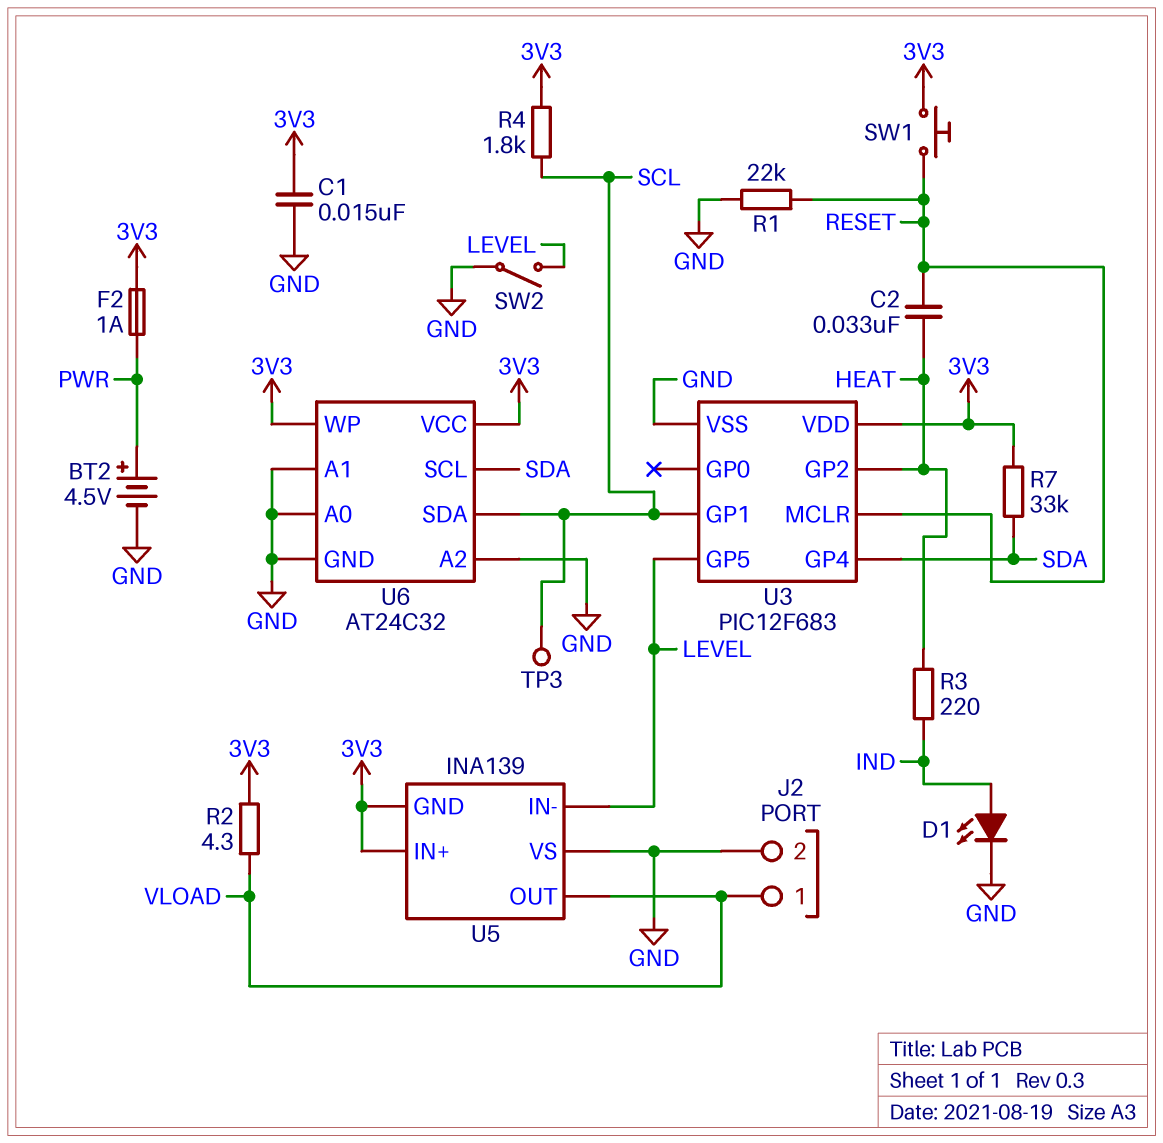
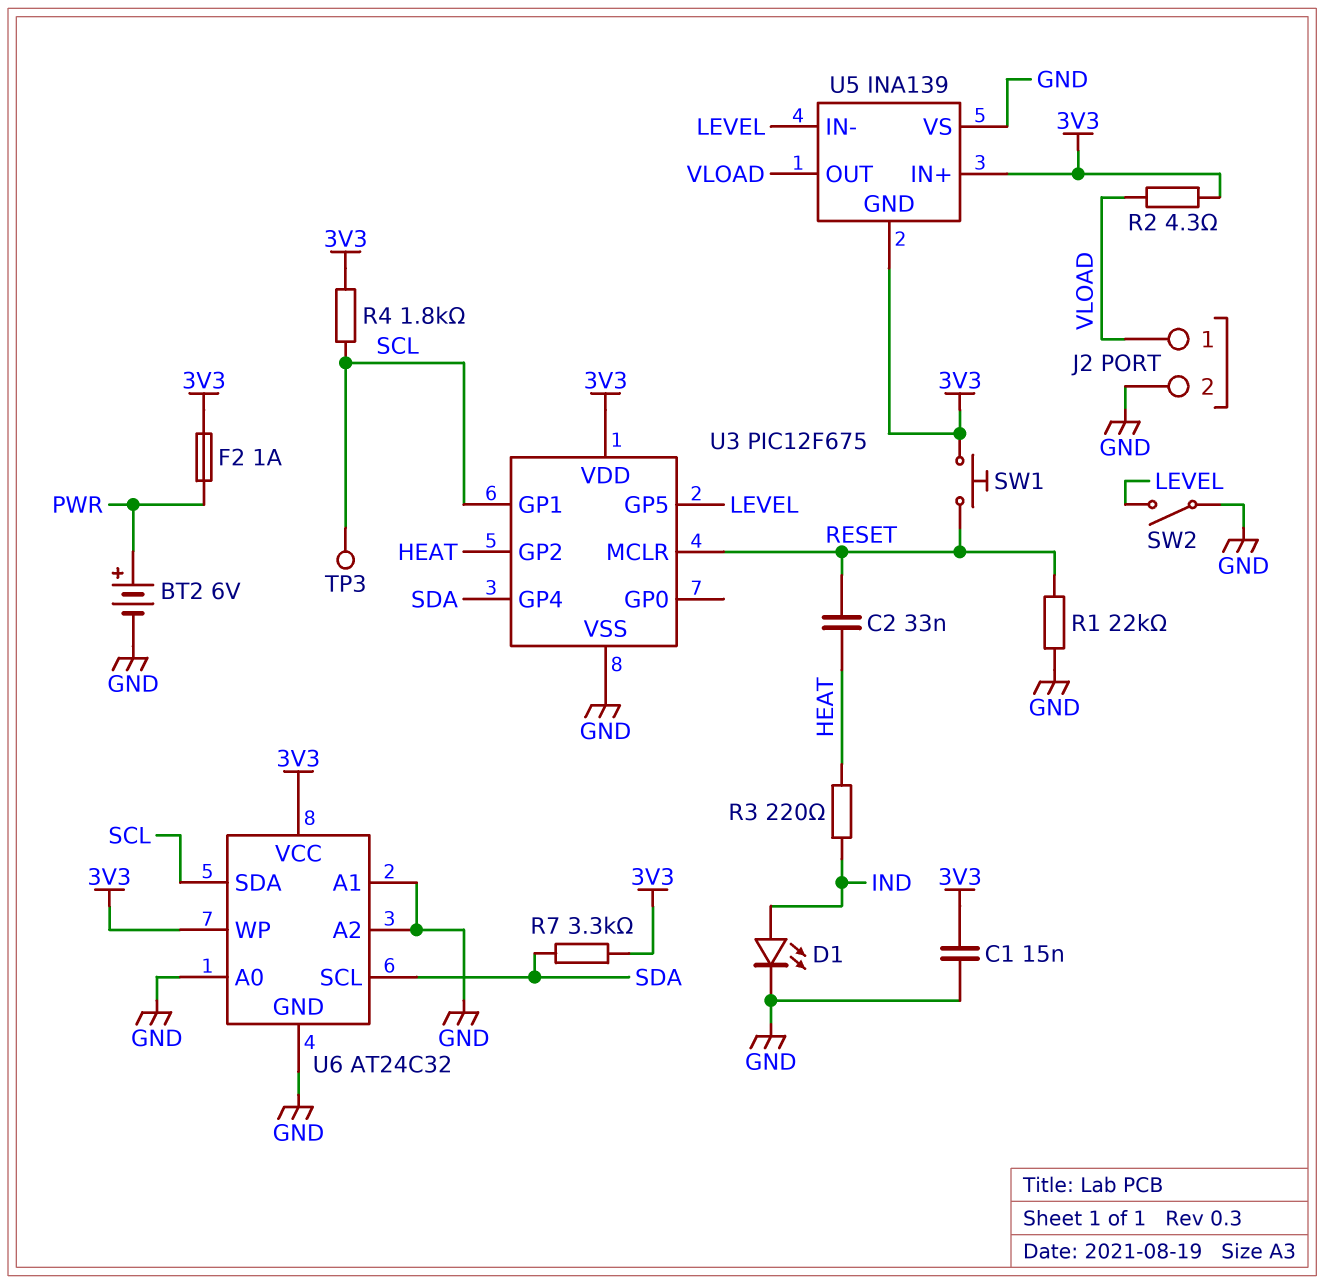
BT2: 4.5V (plus PWR, minus GND) -> 6V (plus PWR, minus GND)
R7: 33k (3V3, SDA) -> 3.3k (3V3, SDA)
U3: PIC12F683 -> PIC12F675

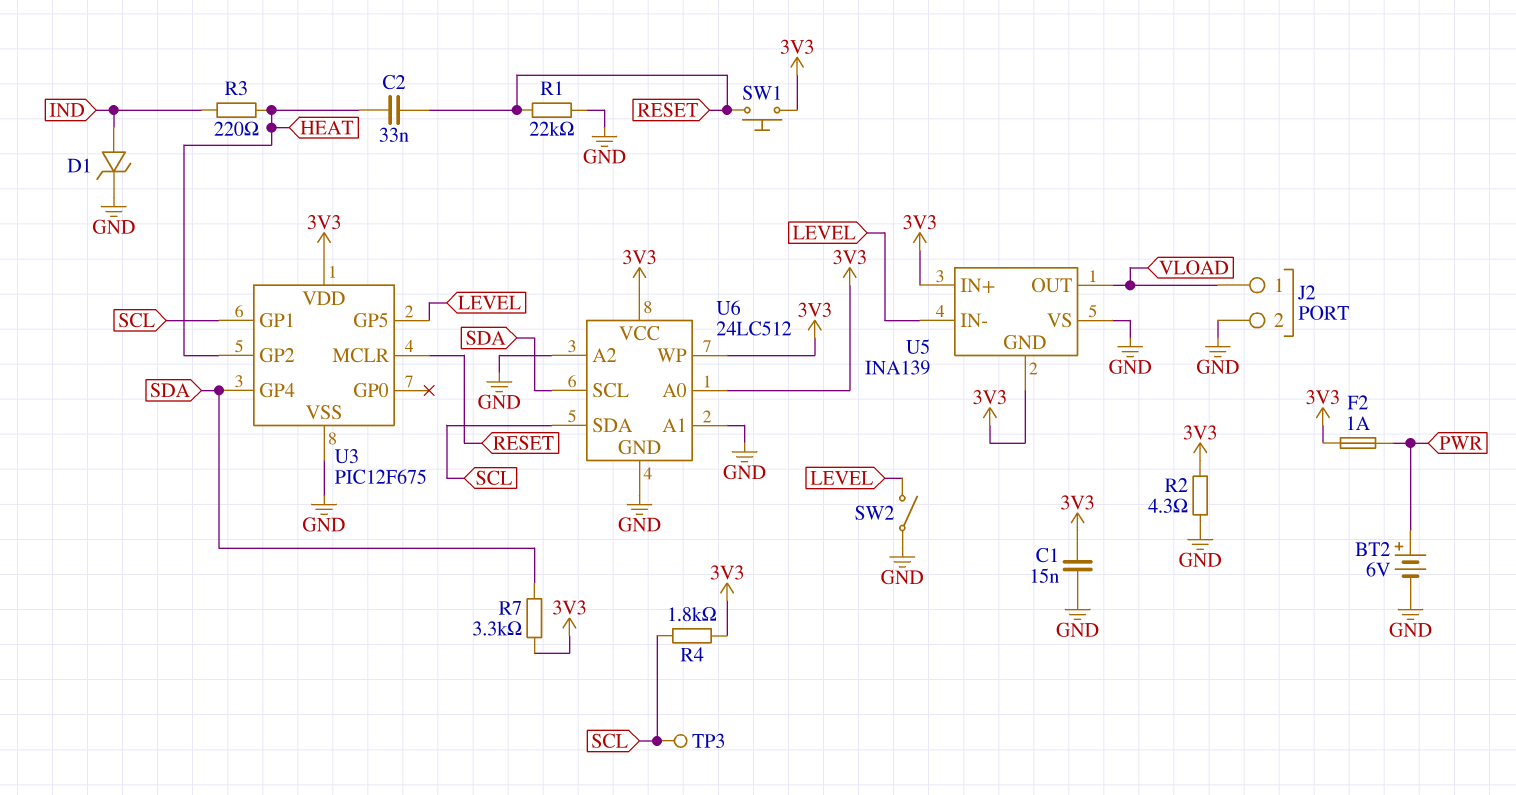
D1: LED (A IND, K GND) -> zener (A IND, K GND)
R2: 4.3 (3V3, VLOAD) -> 4.3 (3V3, GND)
U6: AT24C32 -> 24LC512
U6 pin A0: GND -> 3V3

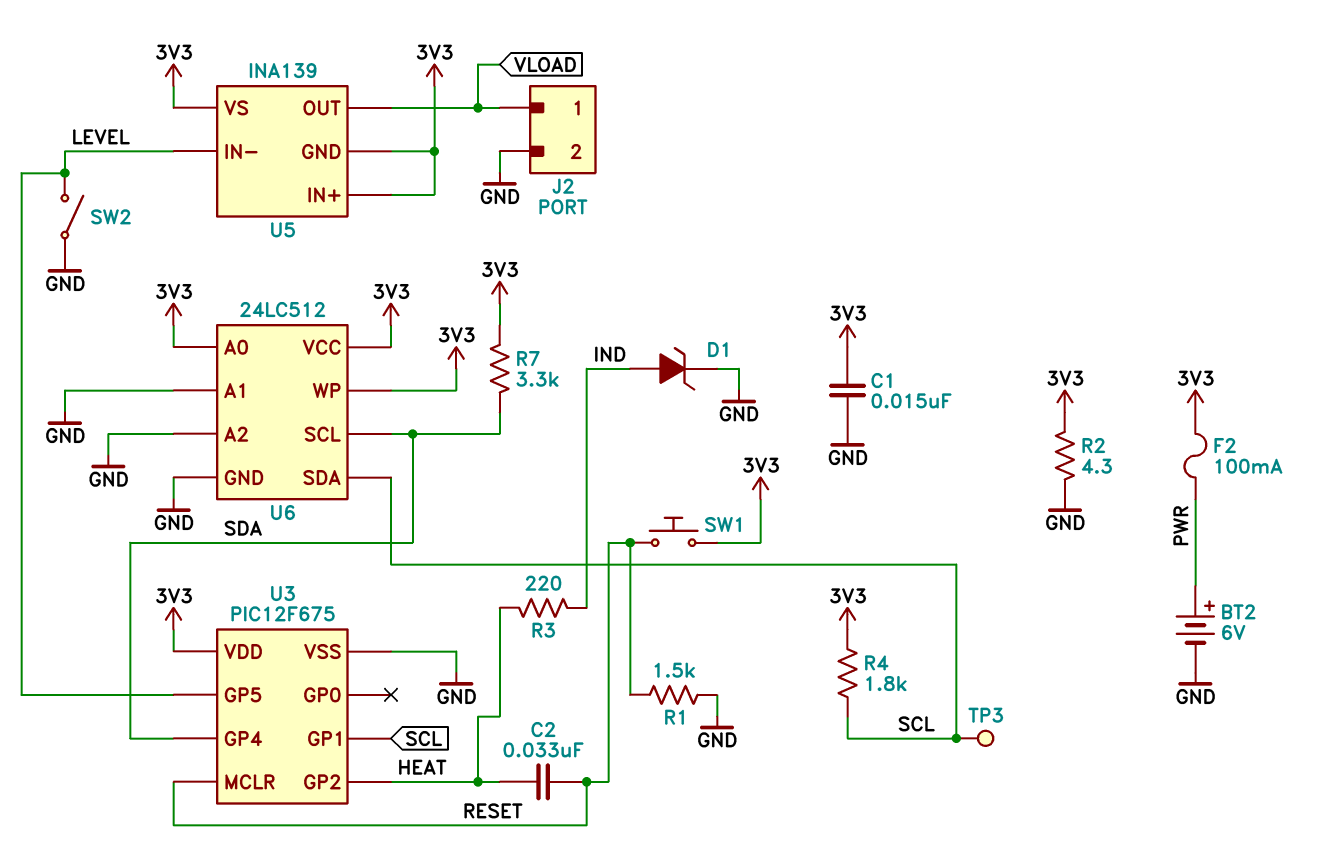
F2: 1A (3V3, PWR) -> 100mA (3V3, PWR)
R1: 22k (GND, RESET) -> 1.5k (GND, RESET)
U5 pin VS: GND -> 3V3

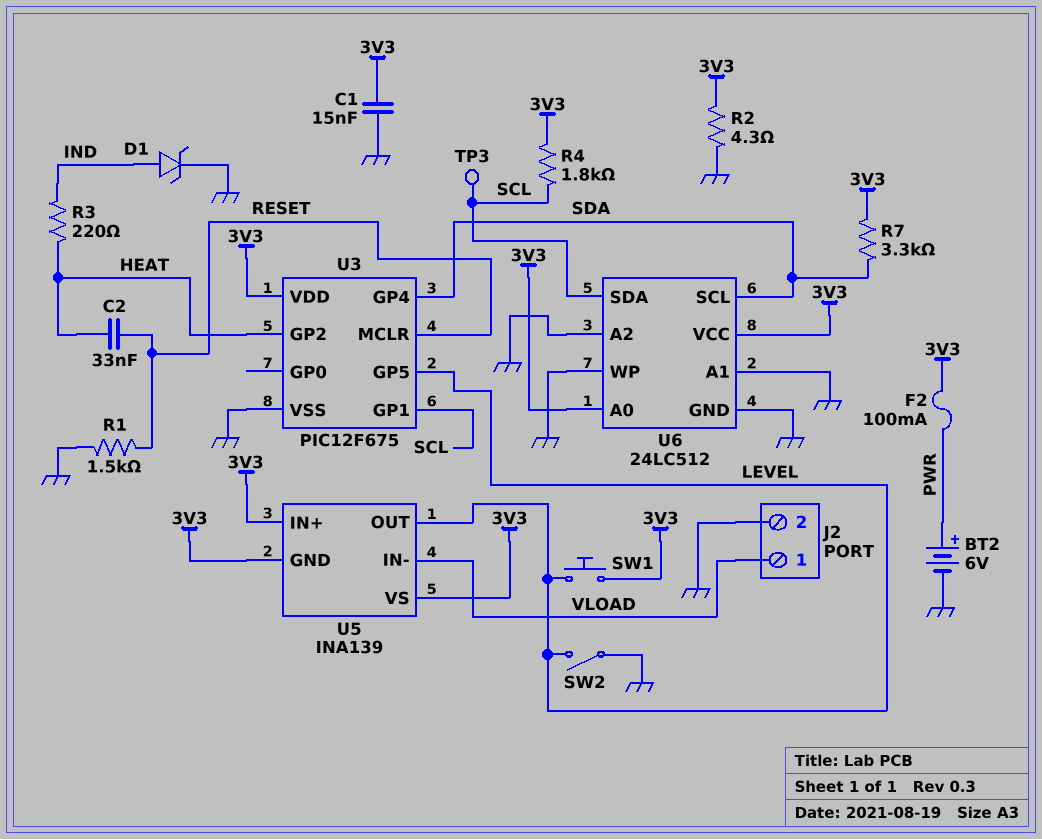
SW1: button (3V3, RESET) -> button (3V3, LEVEL)
U5 pin IN-: LEVEL -> VLOAD
U5 pin OUT: VLOAD -> LEVEL
U6 pin WP: 3V3 -> GND

